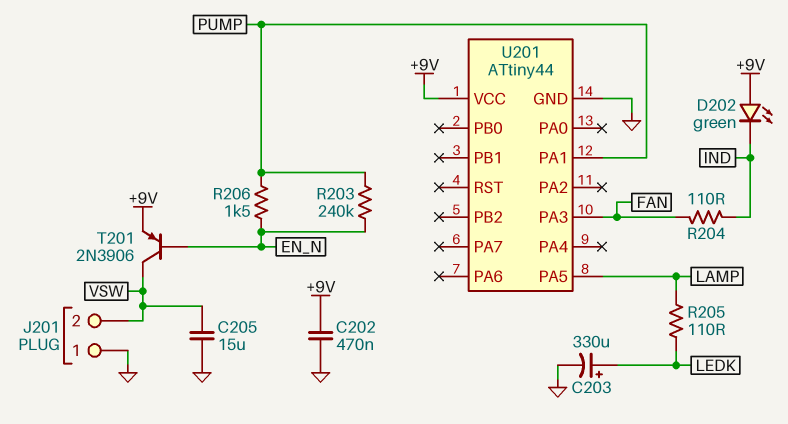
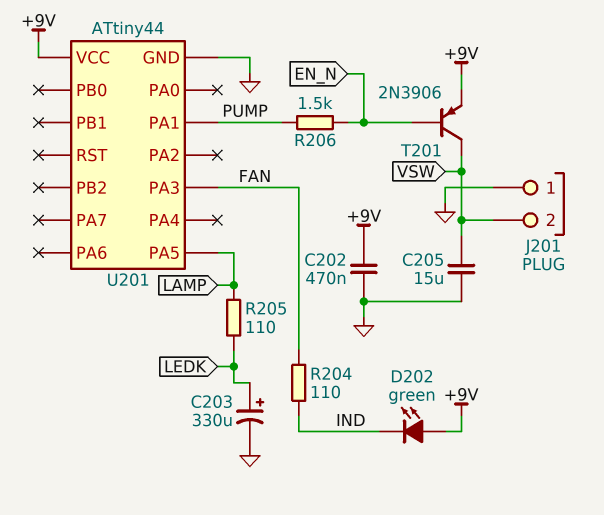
R203: 240k (EN_N, PUMP) -> none

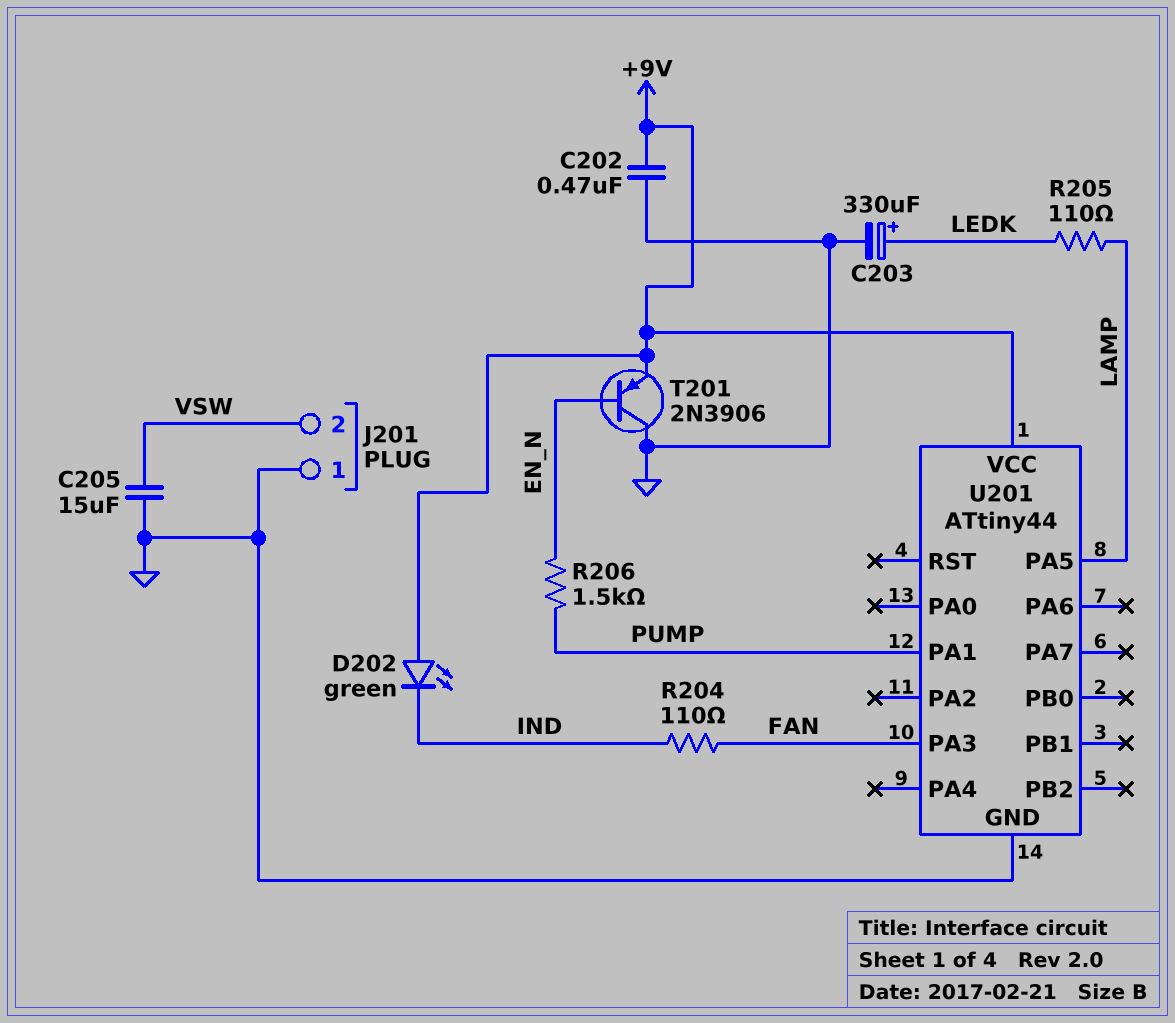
T201: PNP 2N3906 (B EN_N, C VSW, E +9V) -> PNP 2N3906 (B EN_N, C GND, E +9V)

